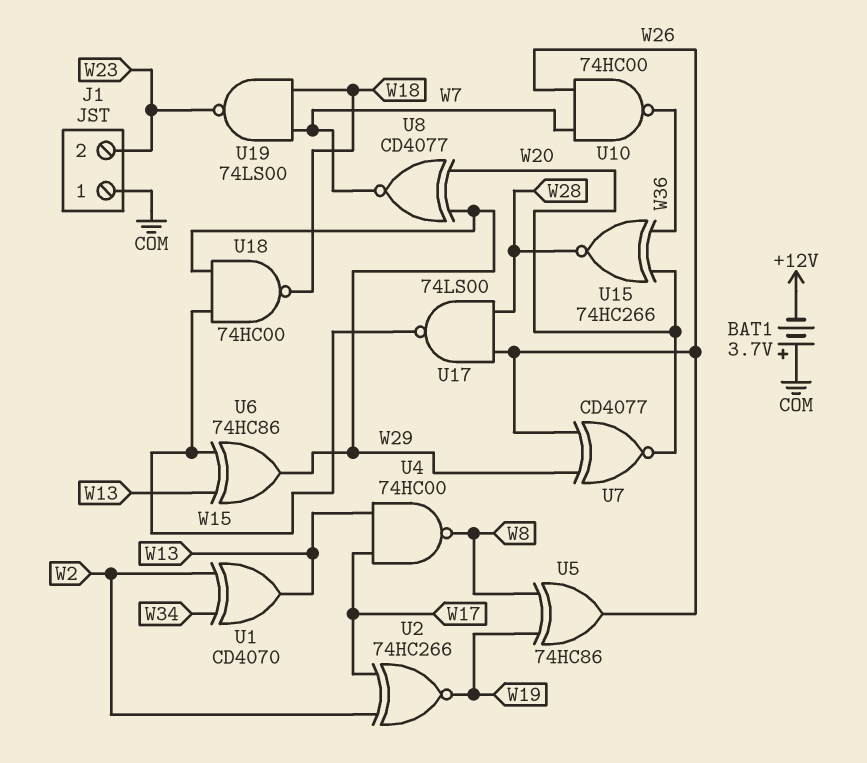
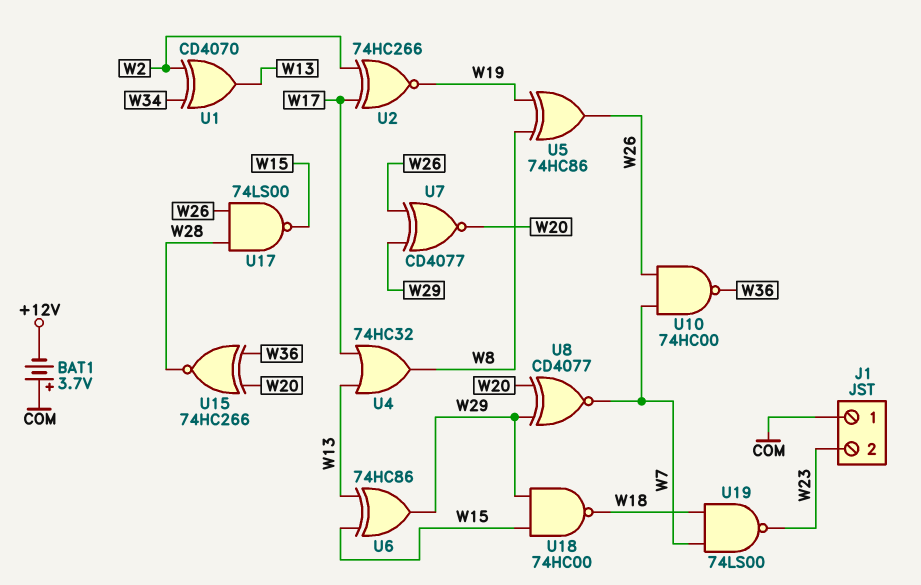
U4: NAND 74HC00 (in W13, in W17, out W8) -> OR 74HC32 (in W13, in W17, out W8)

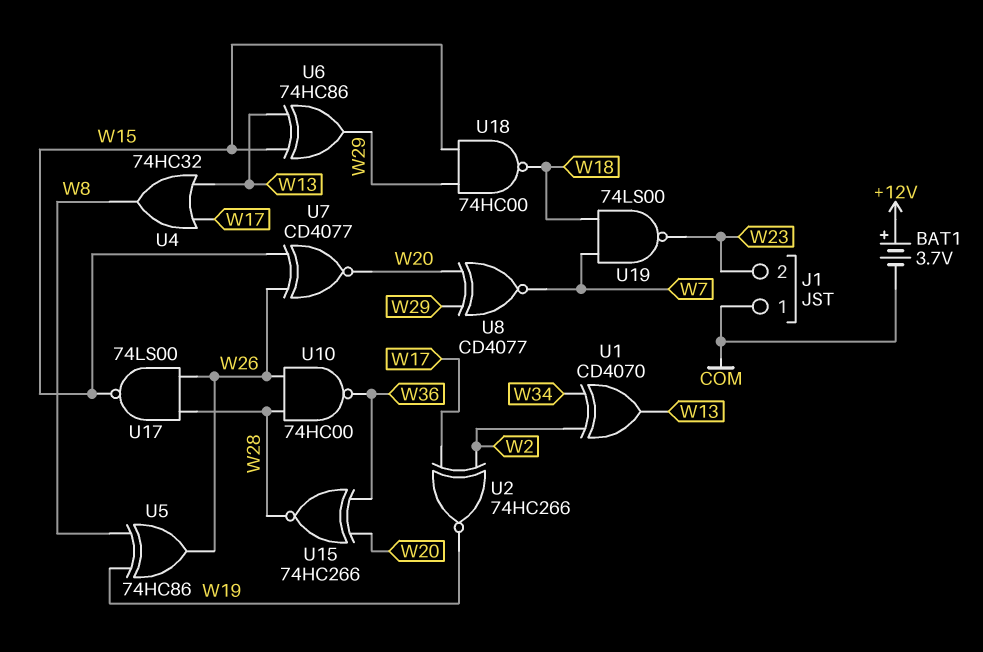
BAT1: 3.7V (plus COM, minus +12V) -> 3.7V (plus +12V, minus COM)
U7: XNOR CD4077 (in W26, in W29, out W20) -> XNOR CD4077 (in W15, in W26, out W20)
U10: NAND 74HC00 (in W7, in W26, out W36) -> NAND 74HC00 (in W26, in W28, out W36)

